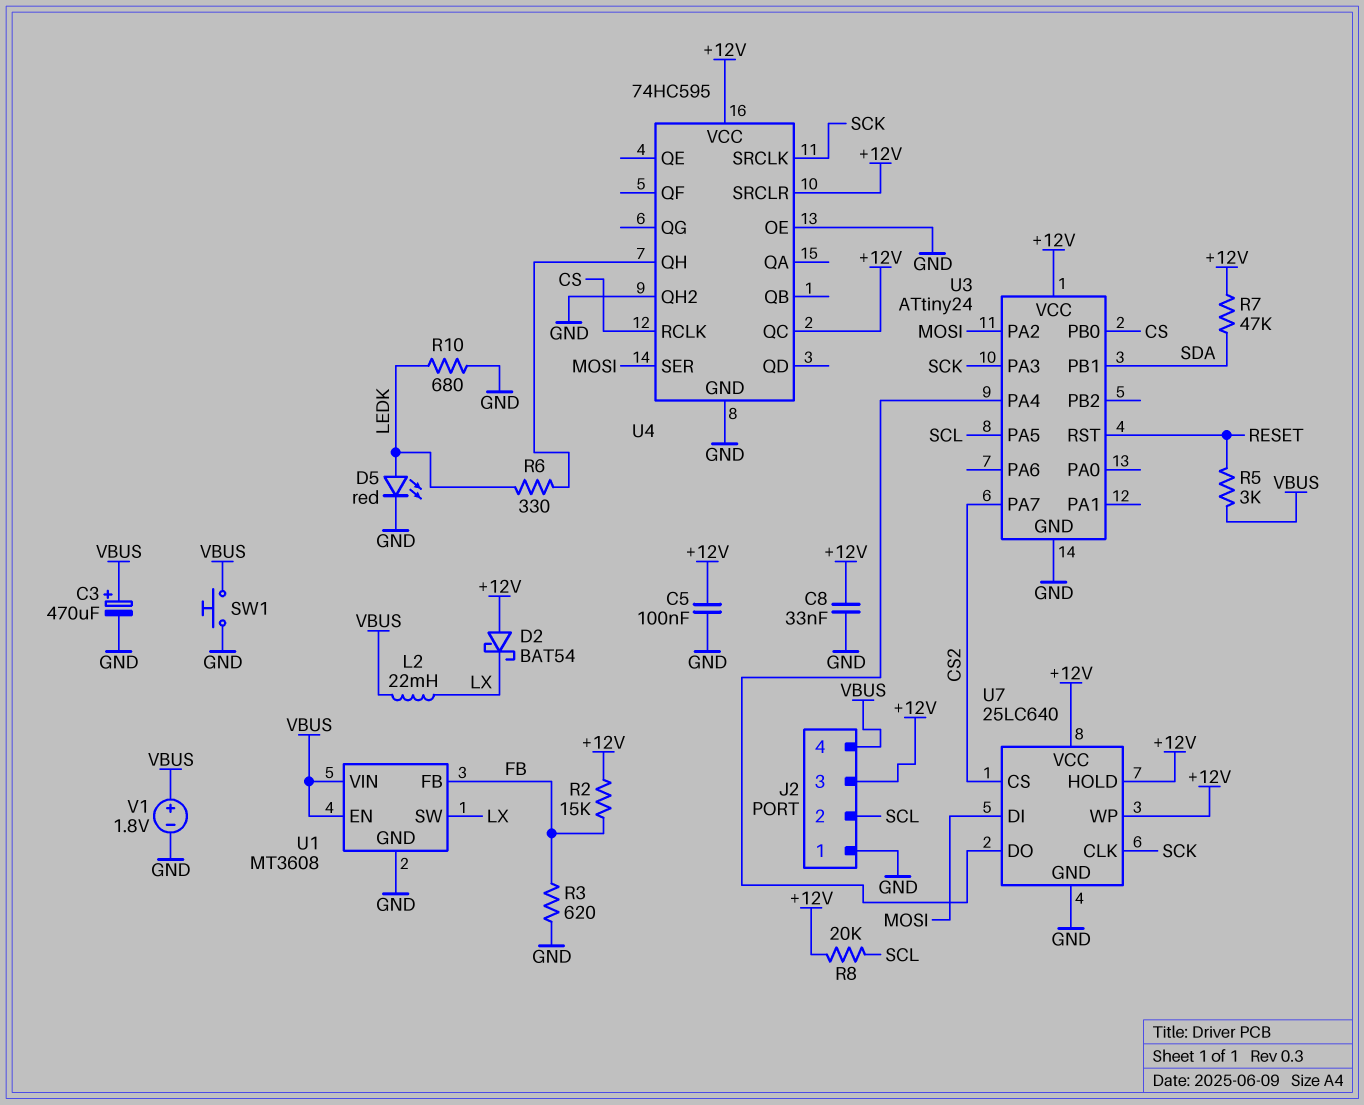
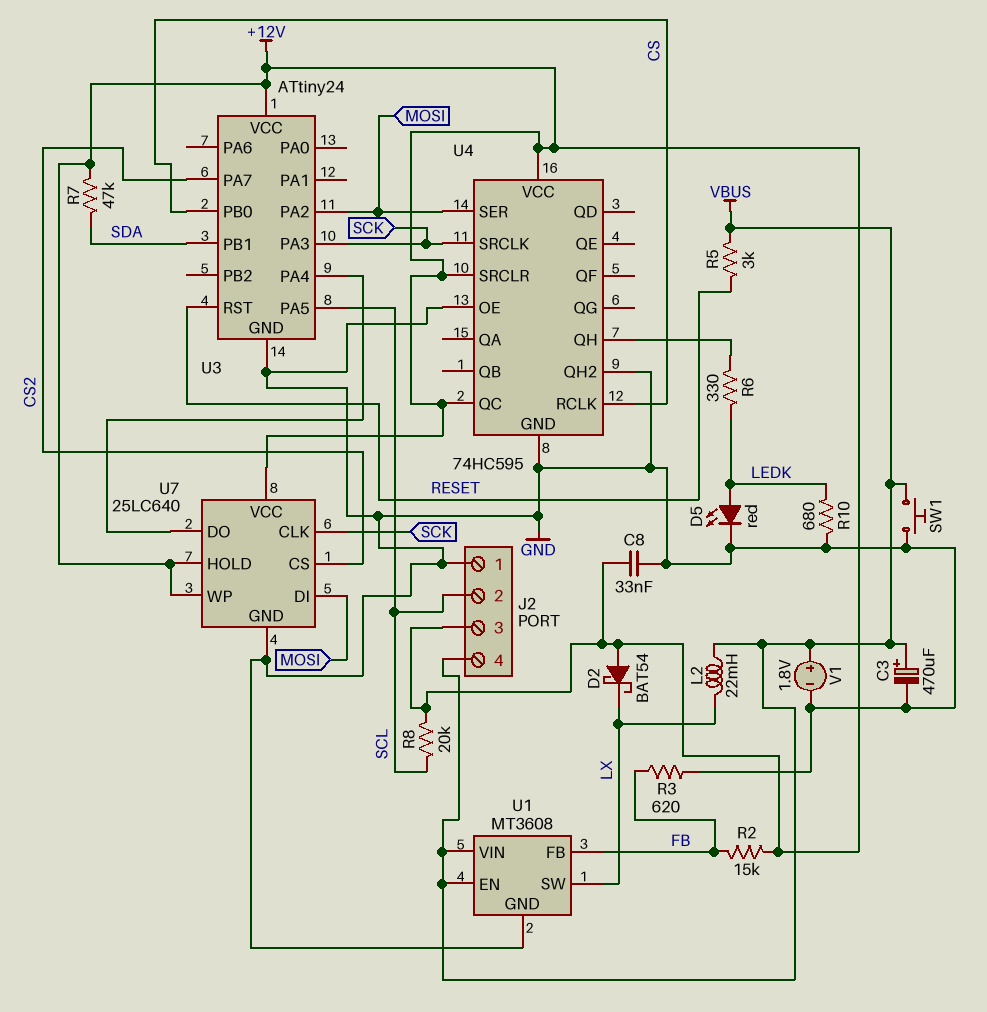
C5: 100nF (+12V, GND) -> none

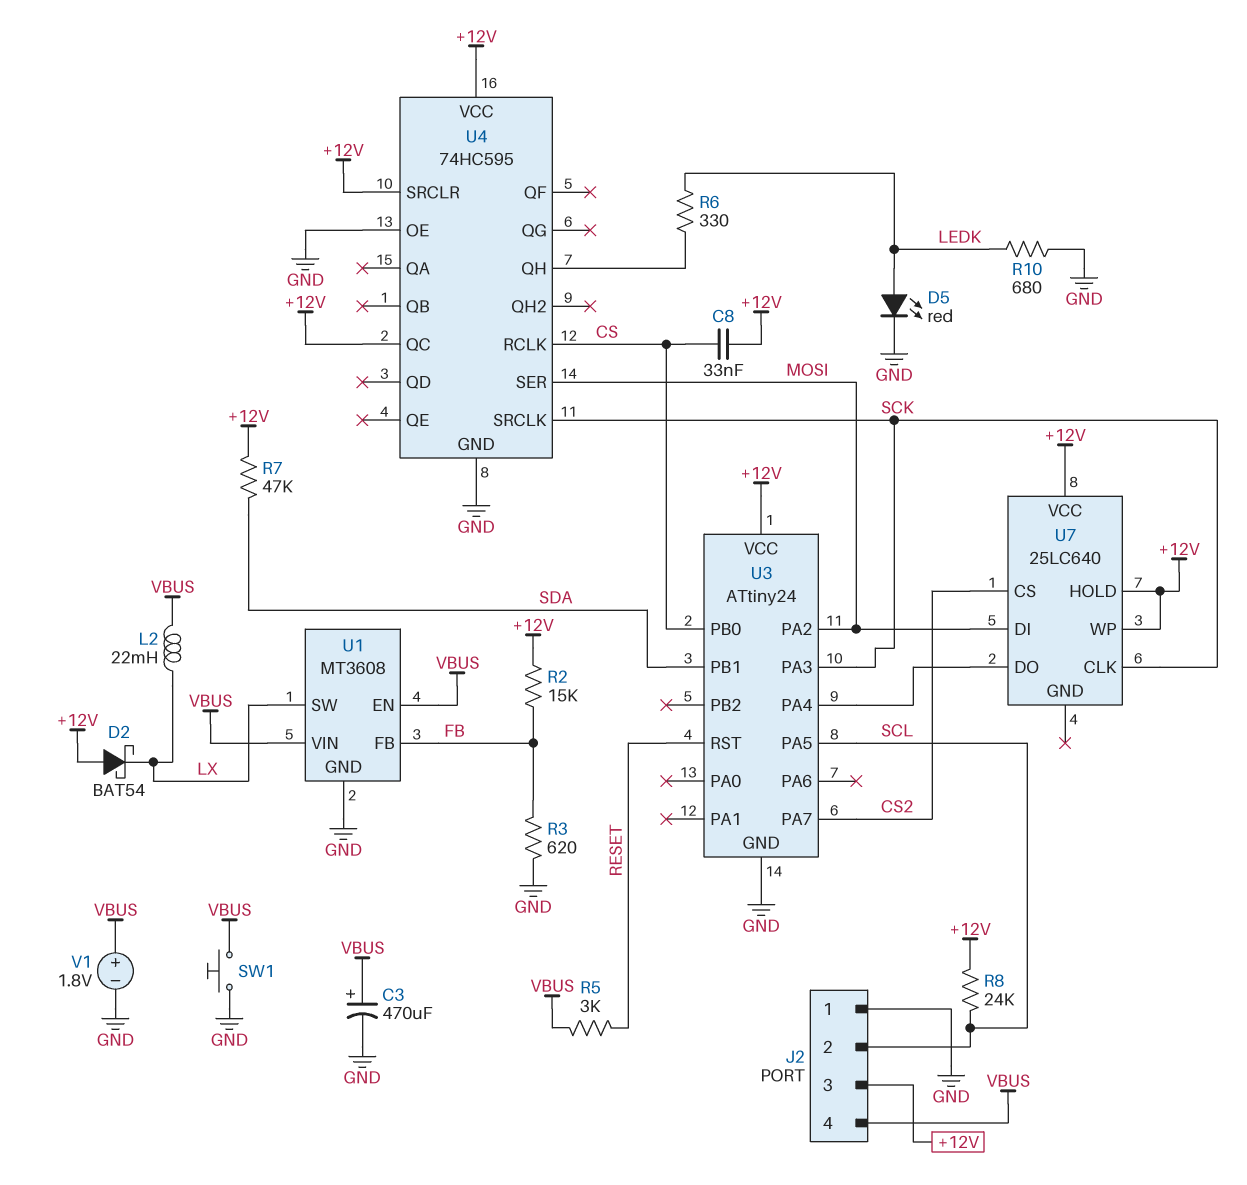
C8: 33nF (+12V, GND) -> 33nF (+12V, CS)
R8: 20k (+12V, SCL) -> 24k (+12V, SCL)
U4 pin QH2: GND -> none
U7 pin GND: GND -> none

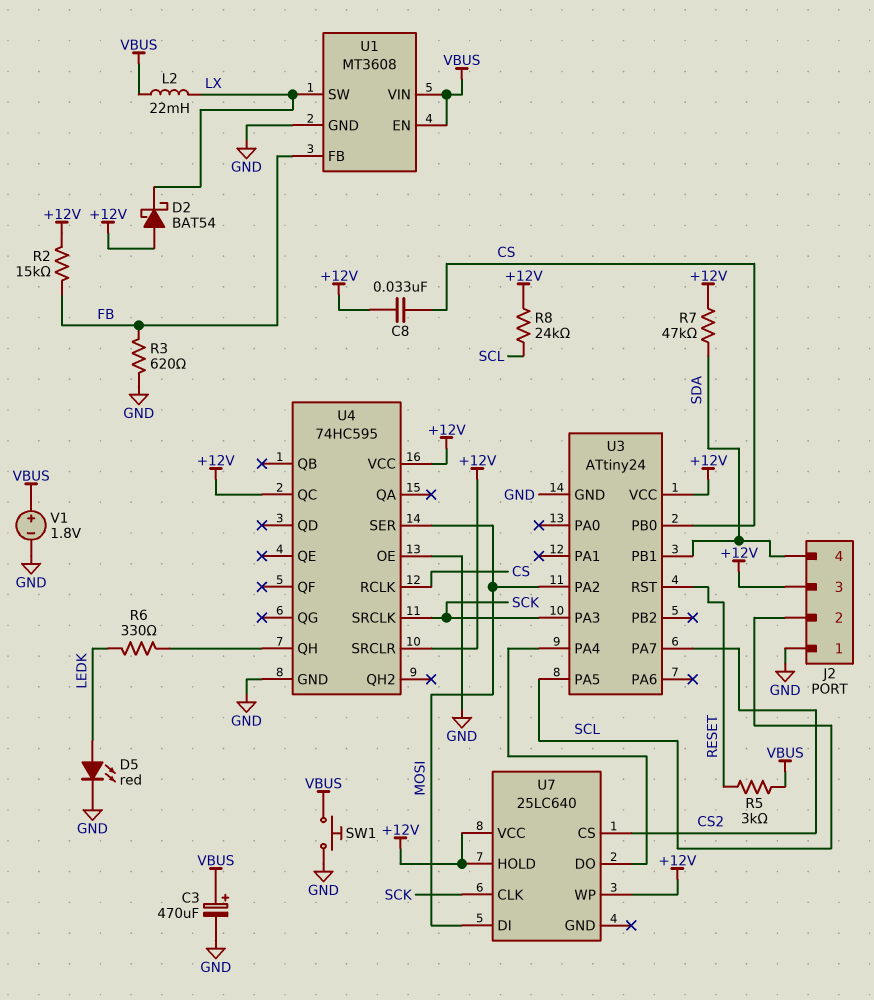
J2 pin 4: VBUS -> SDA
R10: 680 (GND, LEDK) -> none

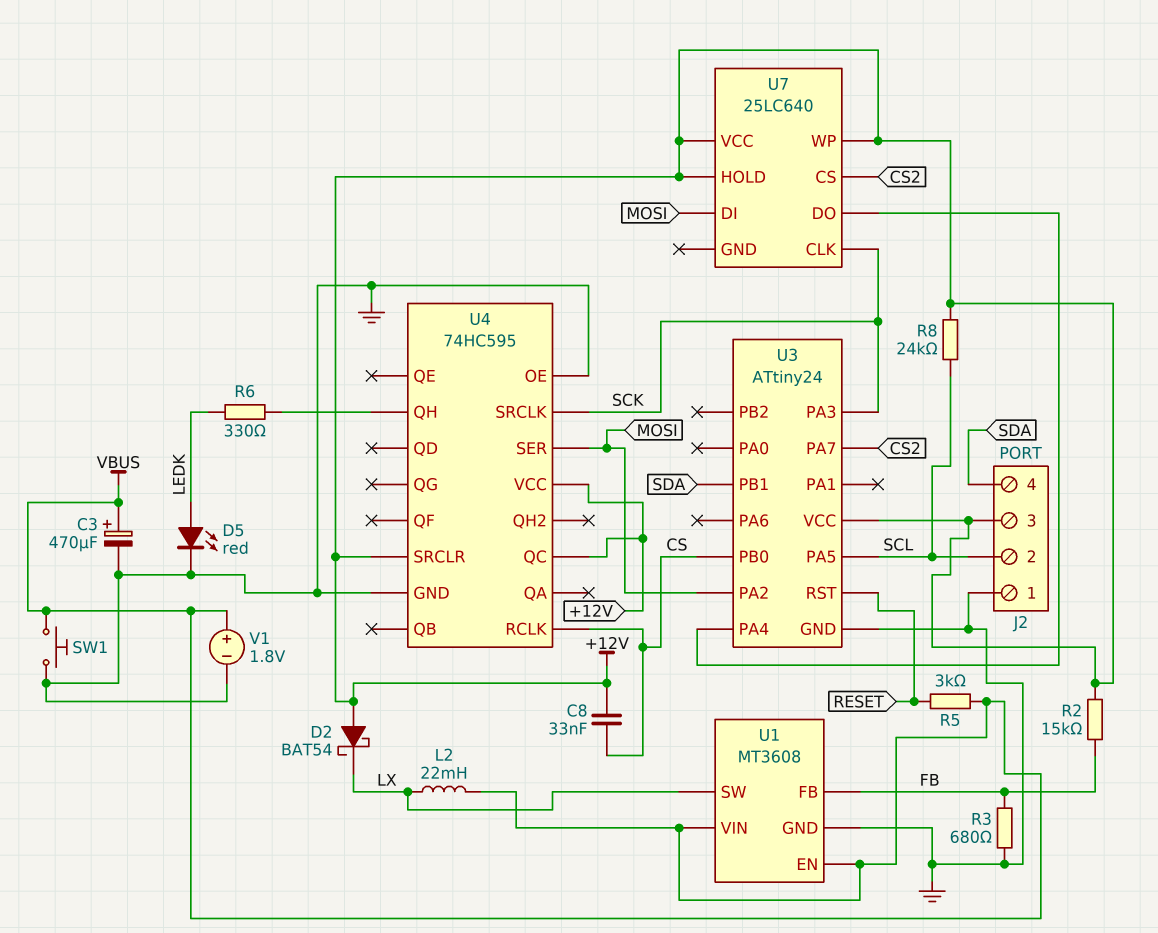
R3: 620 (FB, GND) -> 680 (FB, GND)
R7: 47k (+12V, SDA) -> none

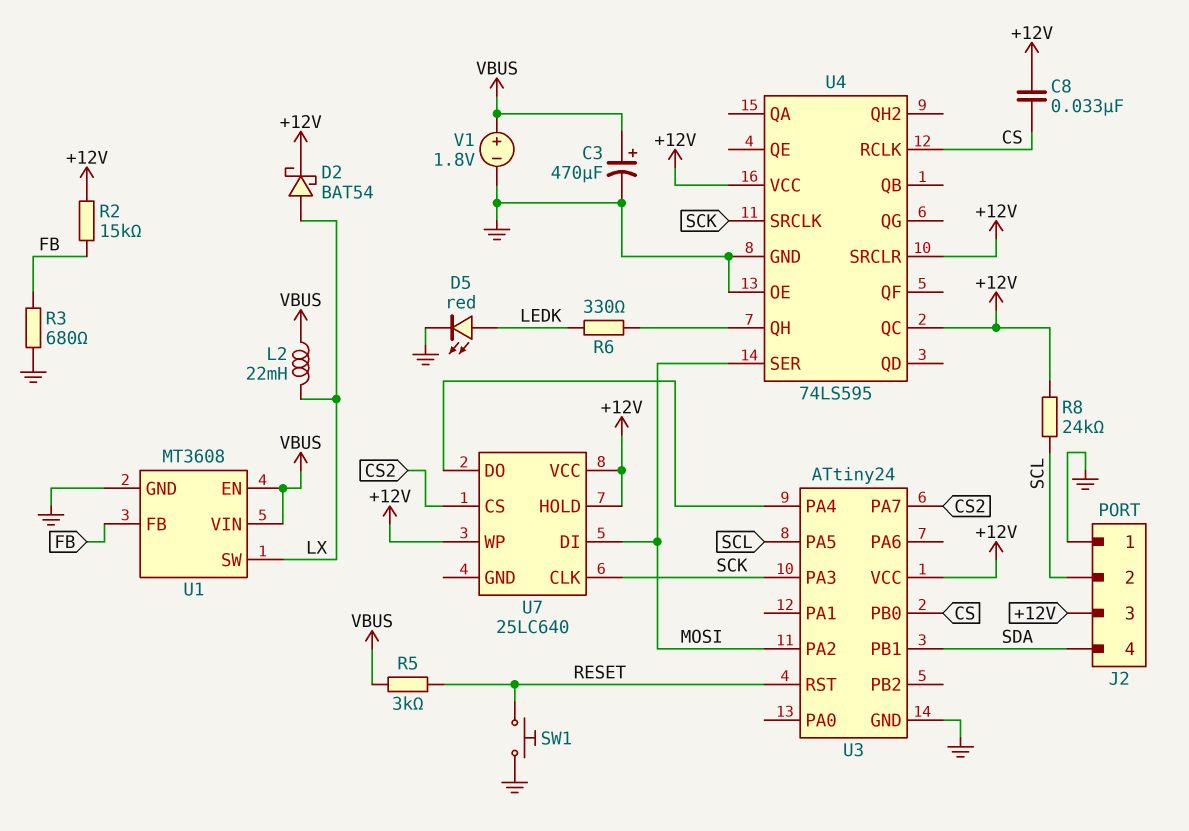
D2: schottky BAT54 (A +12V, K LX) -> schottky BAT54 (A LX, K +12V)
SW1: button (GND, VBUS) -> button (GND, RESET)
U4: 74HC595 -> 74LS595

